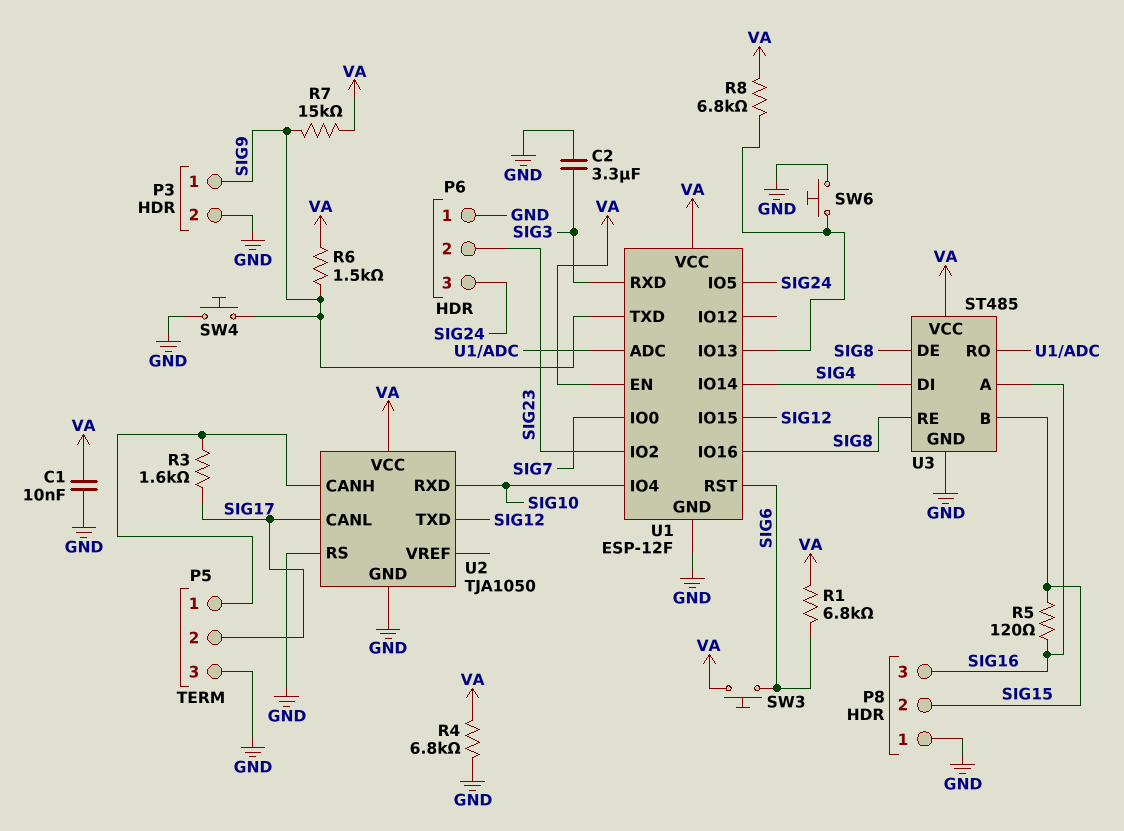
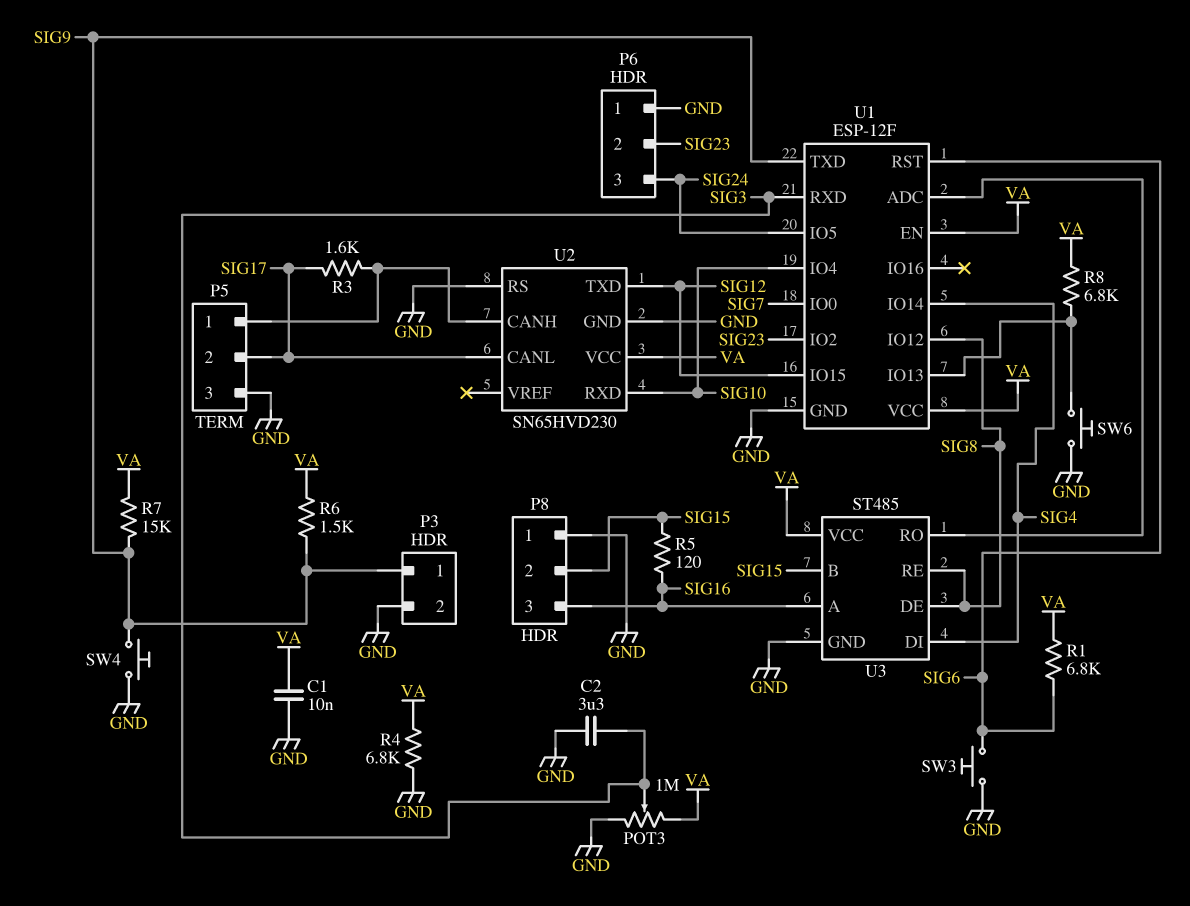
POT3: none -> 1M (GND, VA, wiper SIG3)
SW3: button (SIG6, VA) -> button (GND, SIG6)
U1 pin IO12: none -> SIG8
U1 pin IO16: SIG8 -> none
U2: TJA1050 -> SN65HVD230

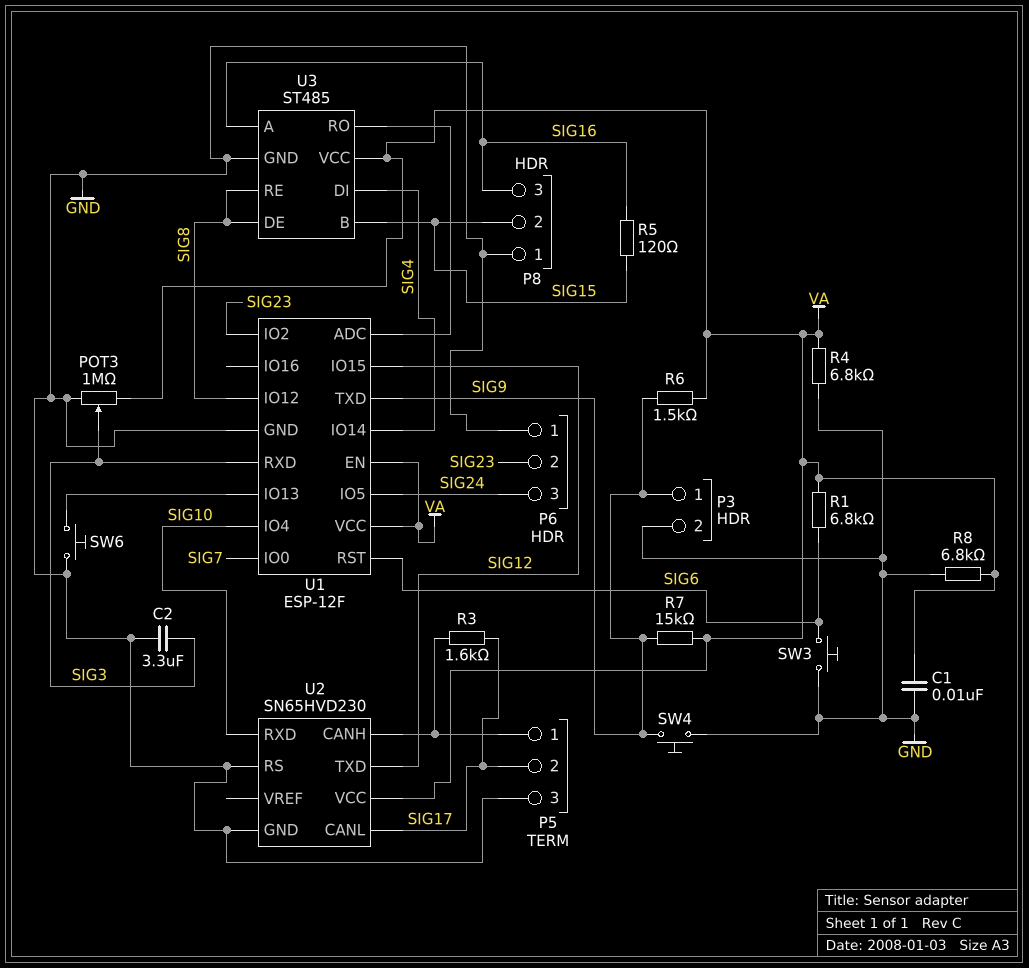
R8: 6.8k (U1/IO13, VA) -> 6.8k (GND, VA)

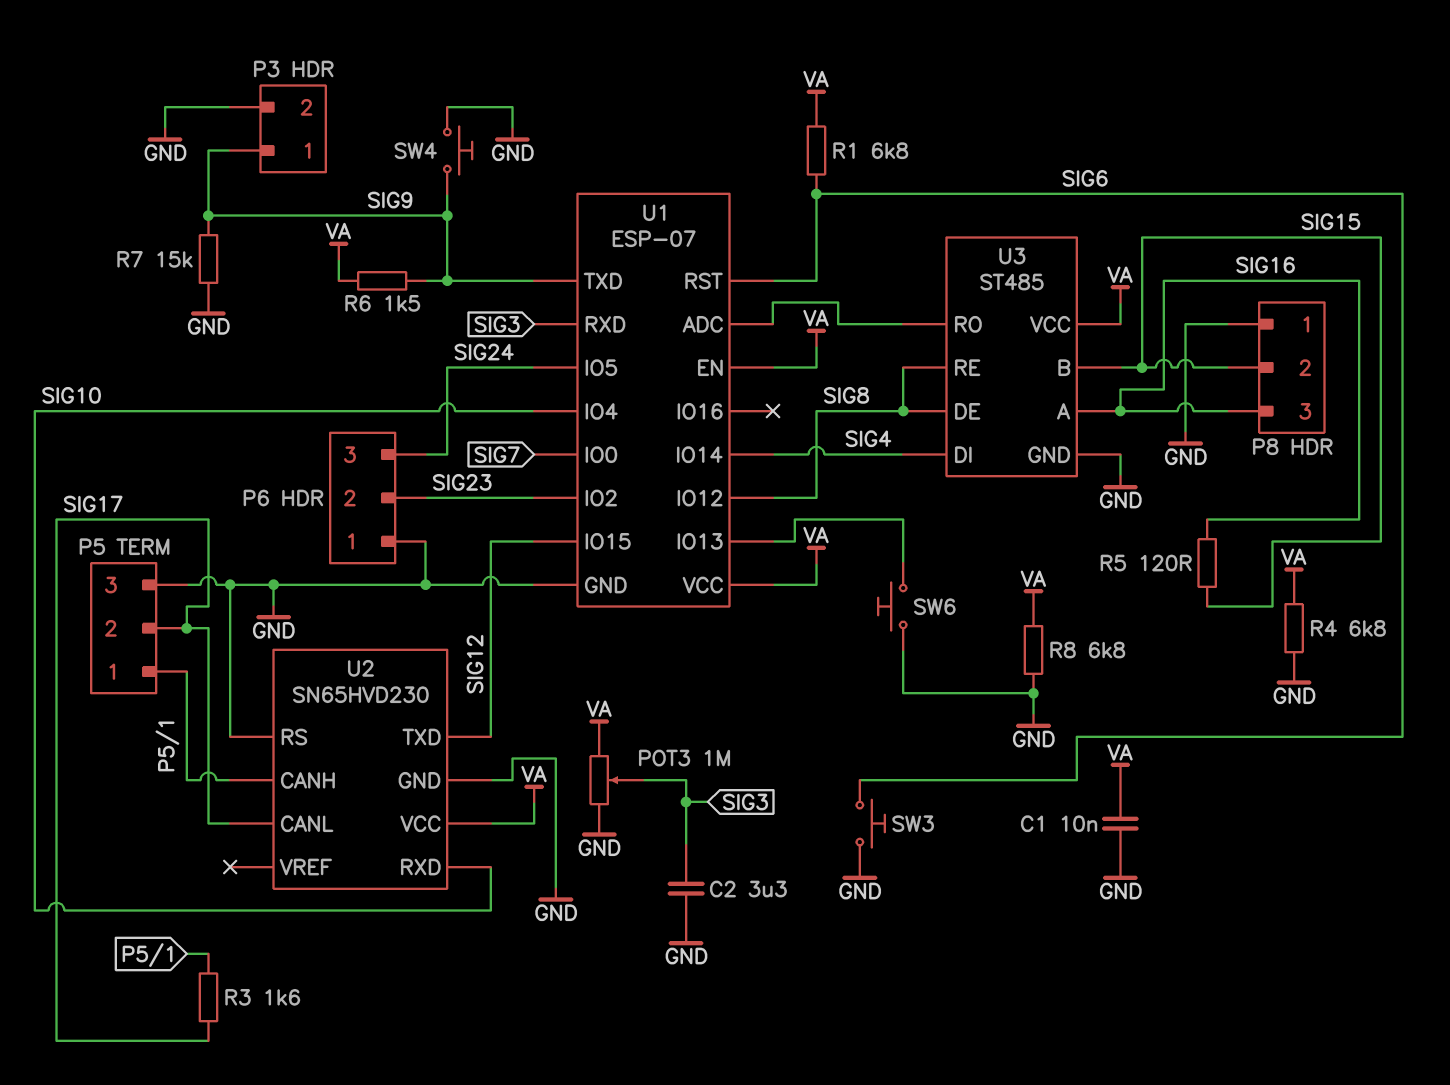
R7: 15k (SIG9, VA) -> 15k (GND, SIG9)
U1: ESP-12F -> ESP-07

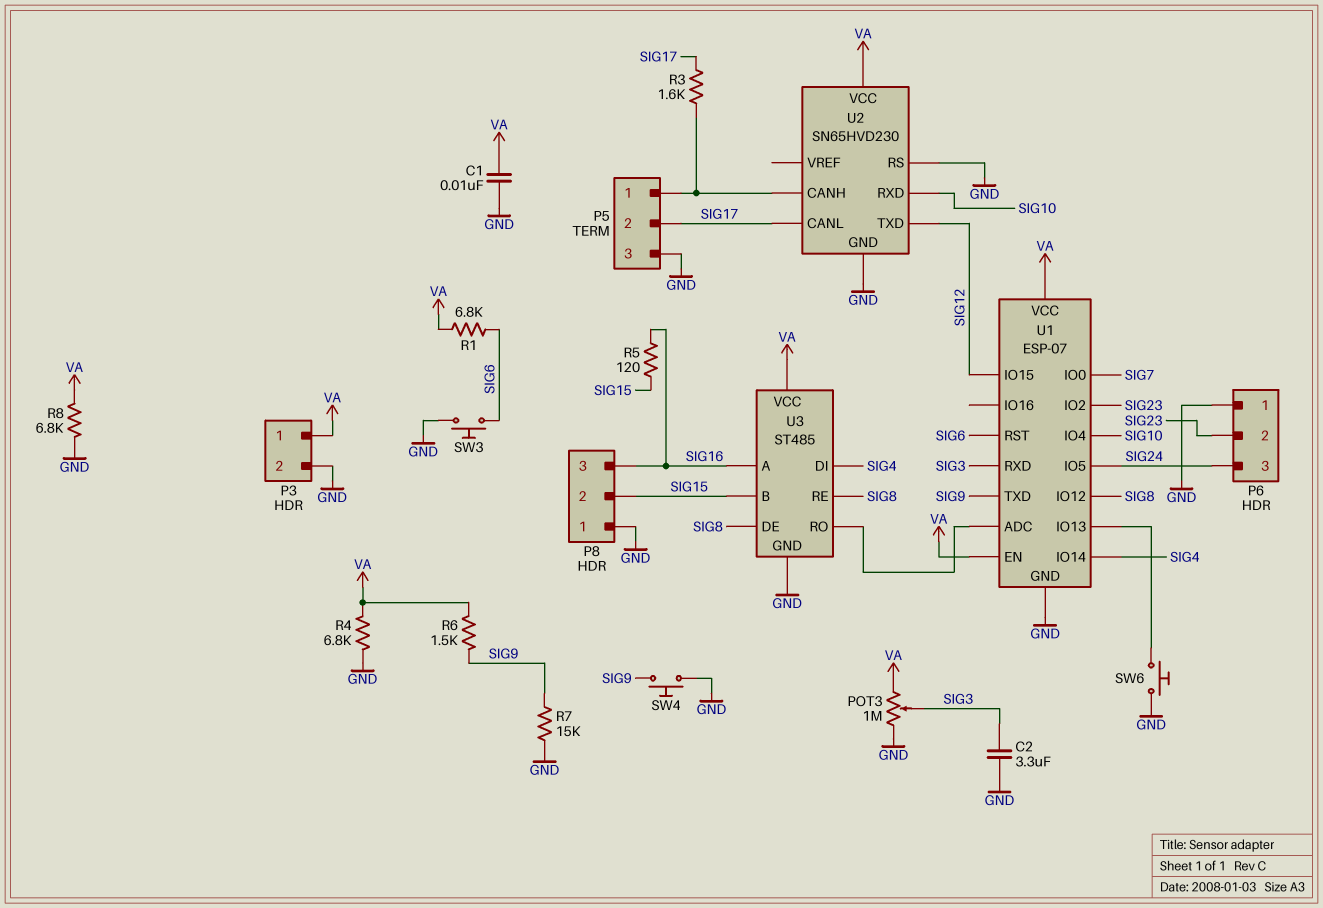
P3 pin 1: SIG9 -> VA

